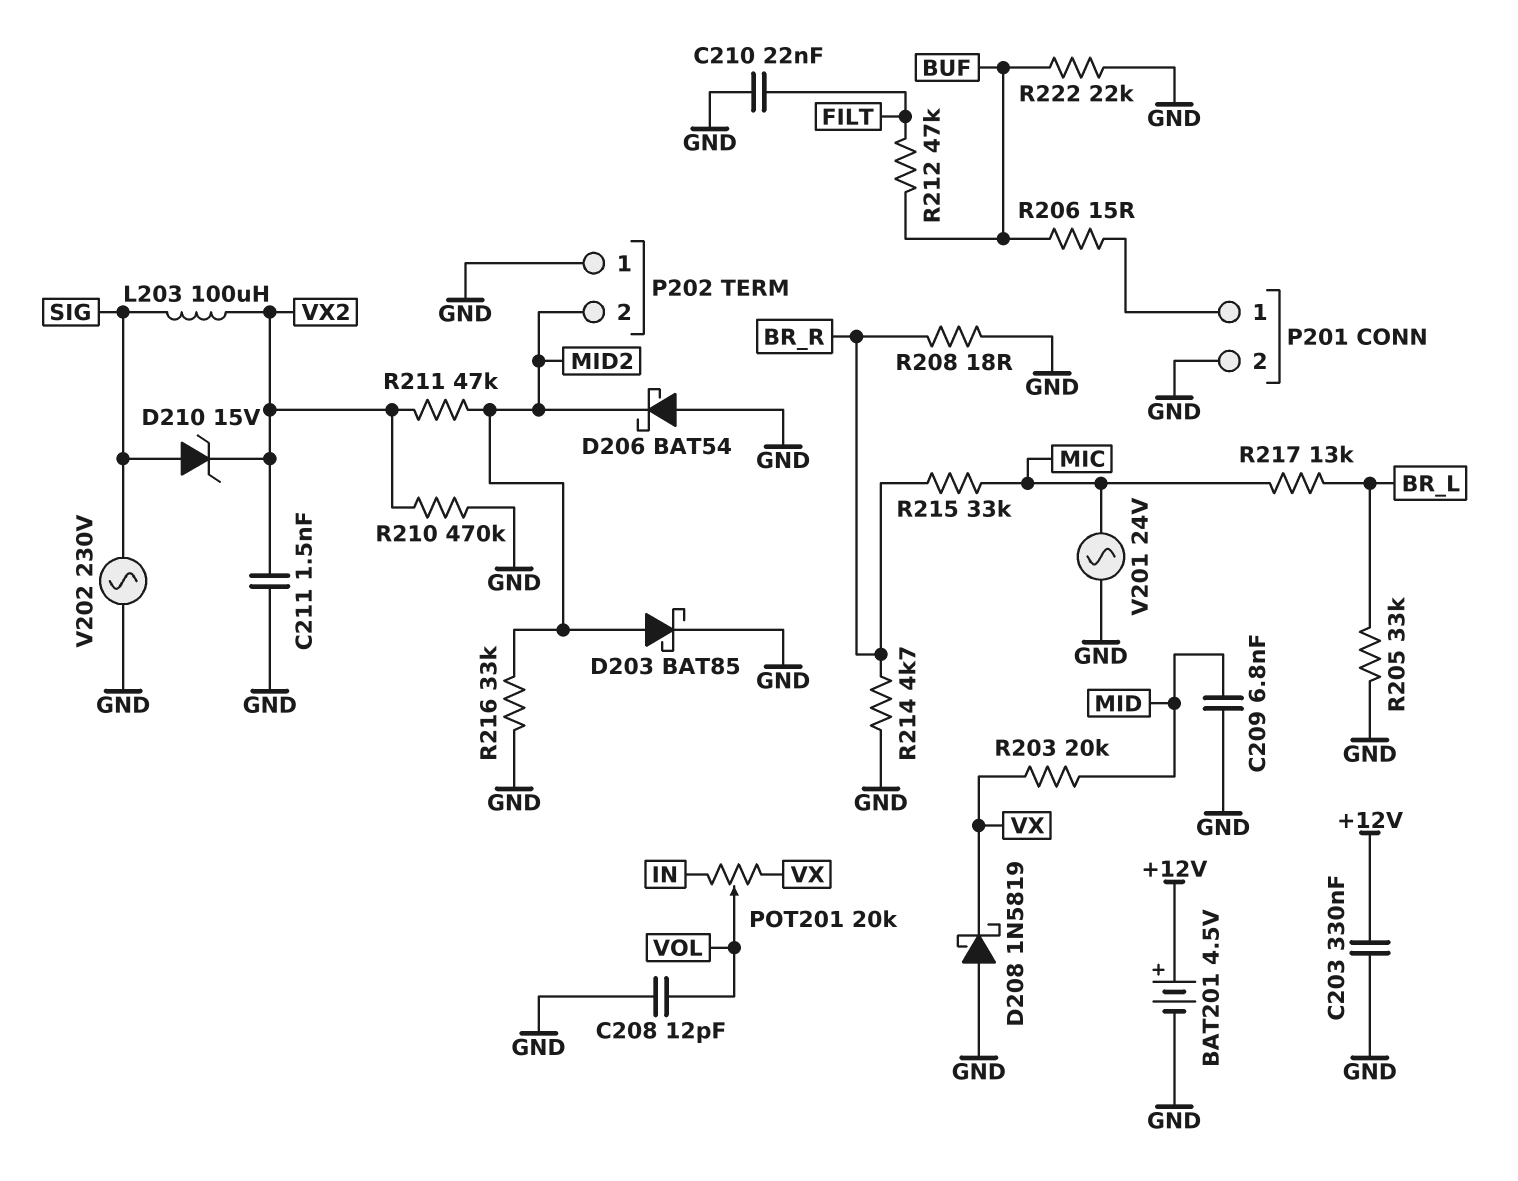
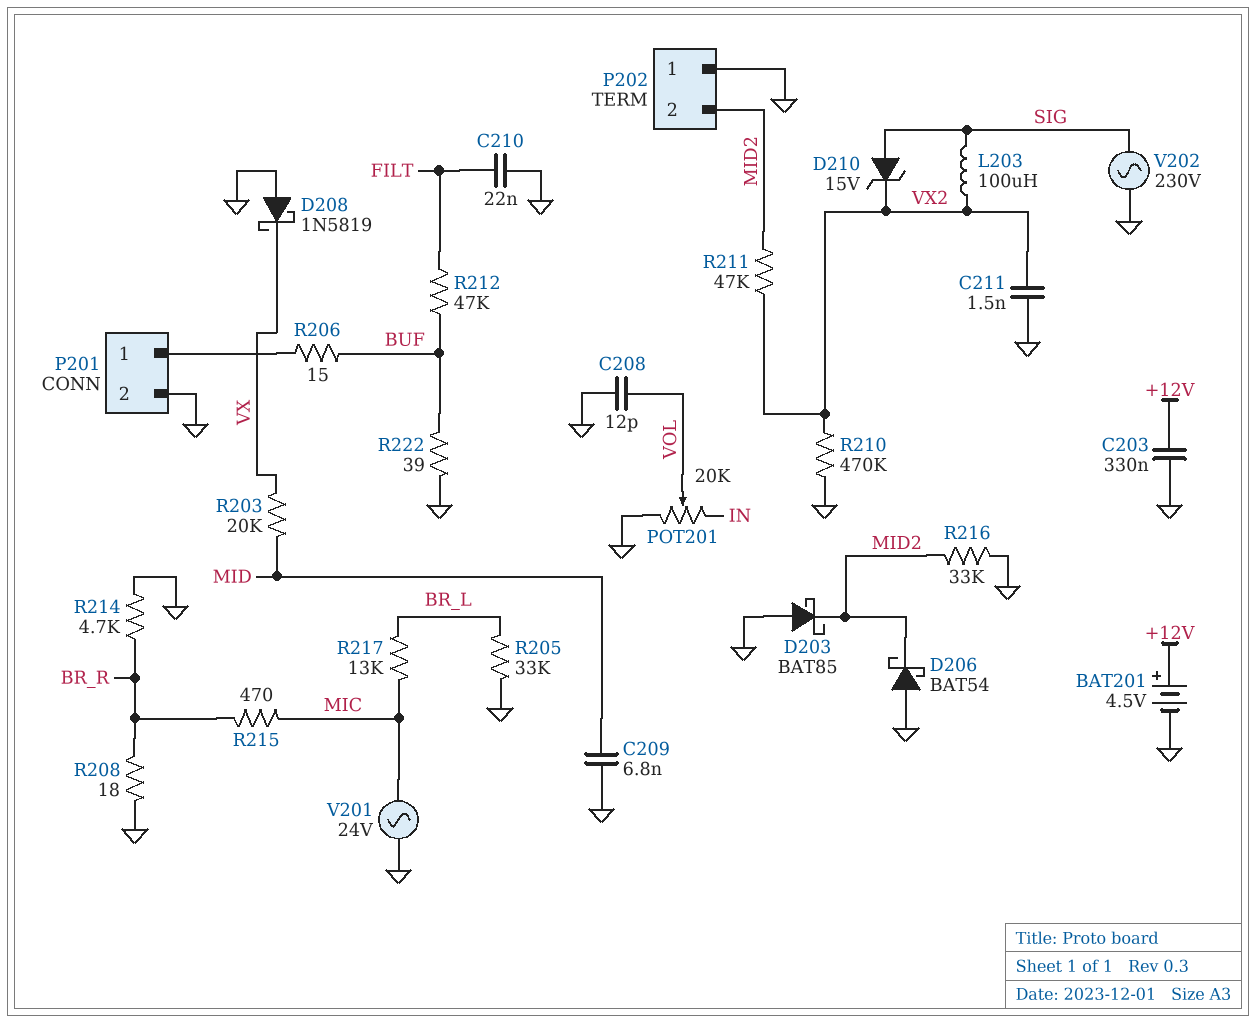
D203: schottky BAT85 (A MID2, K GND) -> schottky BAT85 (A GND, K MID2)
POT201: 20k (IN, VX, wiper VOL) -> 20k (GND, IN, wiper VOL)
R215: 33k (BR_R, MIC) -> 470 (BR_R, MIC)
R222: 22k (BUF, GND) -> 39 (BUF, GND)

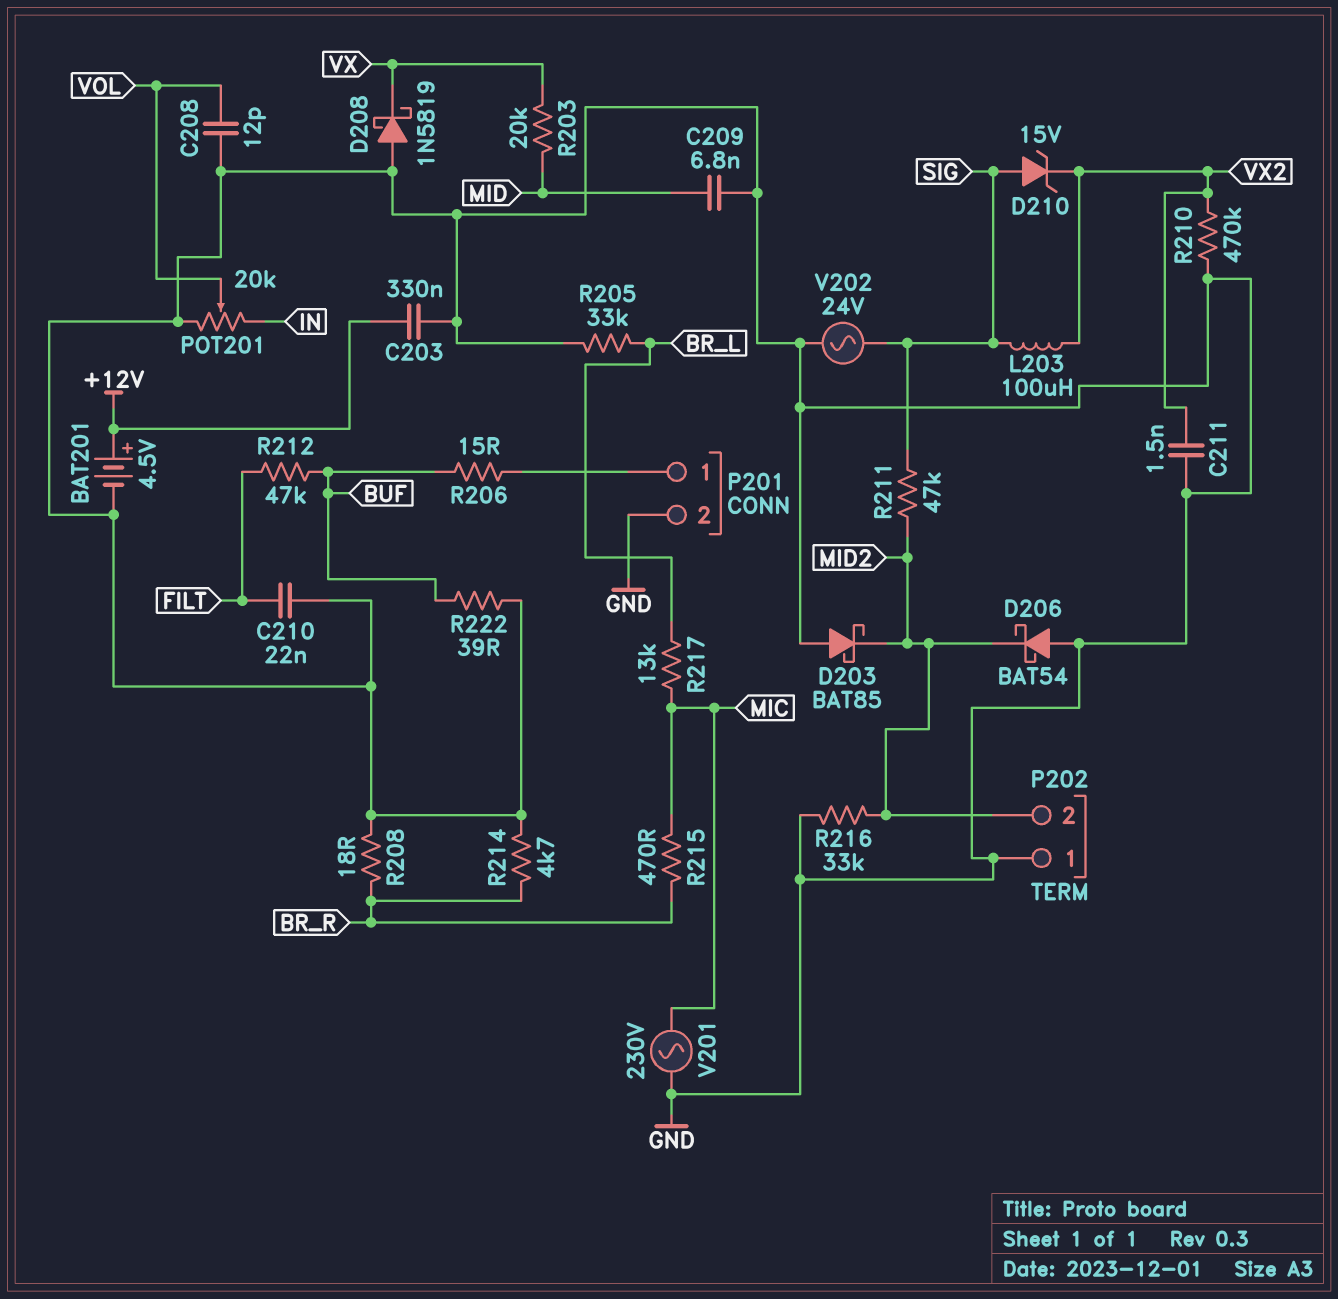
R211: 47k (MID2, VX2) -> 47k (MID2, SIG)
V201: AC 24V (GND, MIC) -> AC 230V (GND, MIC)
V202: AC 230V (GND, SIG) -> AC 24V (GND, SIG)

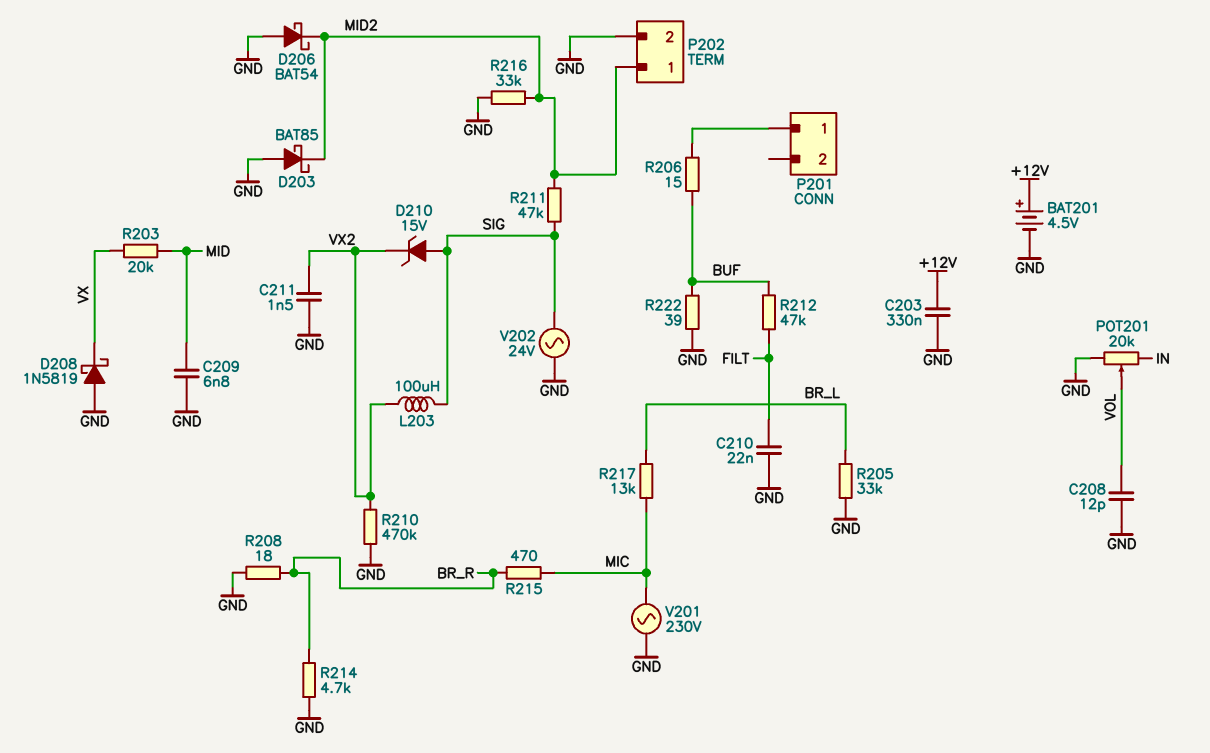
P201 pin 2: GND -> none
P202 pin 1: GND -> MID2
P202 pin 2: MID2 -> GND

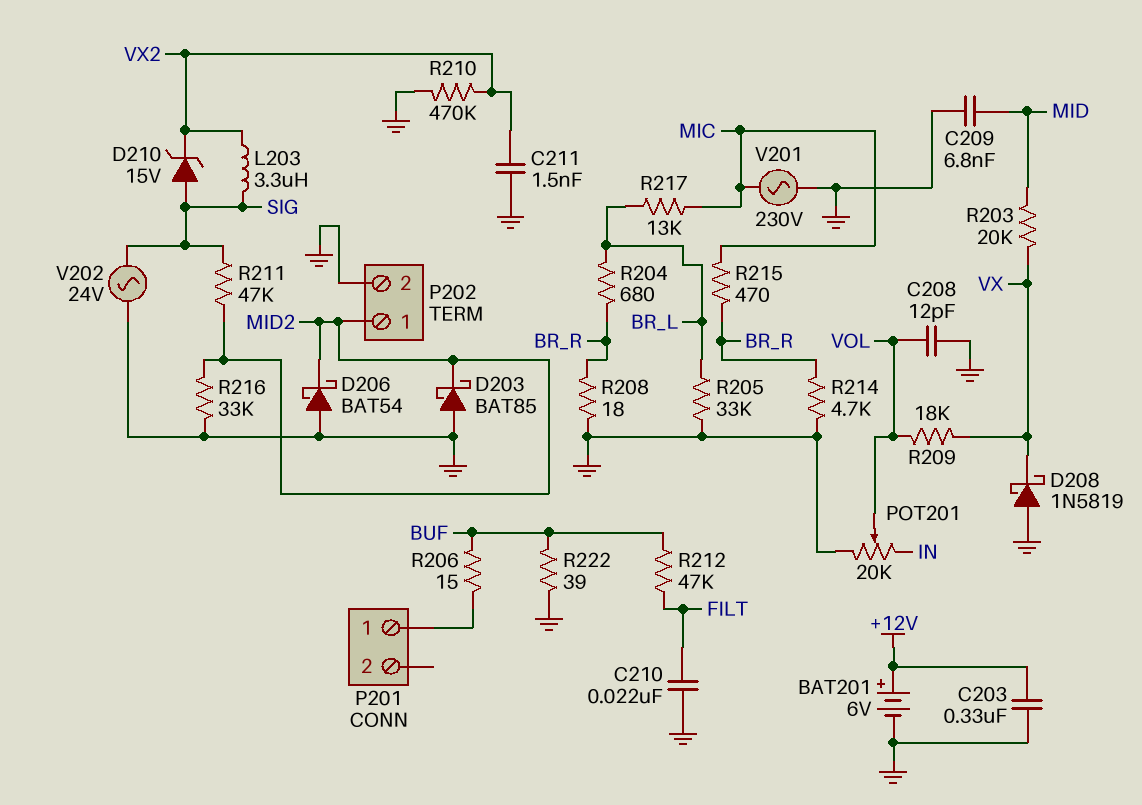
BAT201: 4.5V (plus +12V, minus GND) -> 6V (plus +12V, minus GND)
L203: 100uH (SIG, VX2) -> 3.3uH (SIG, VX2)
R204: none -> 680 (BR_L, BR_R)
R209: none -> 18k (VOL, VX)

